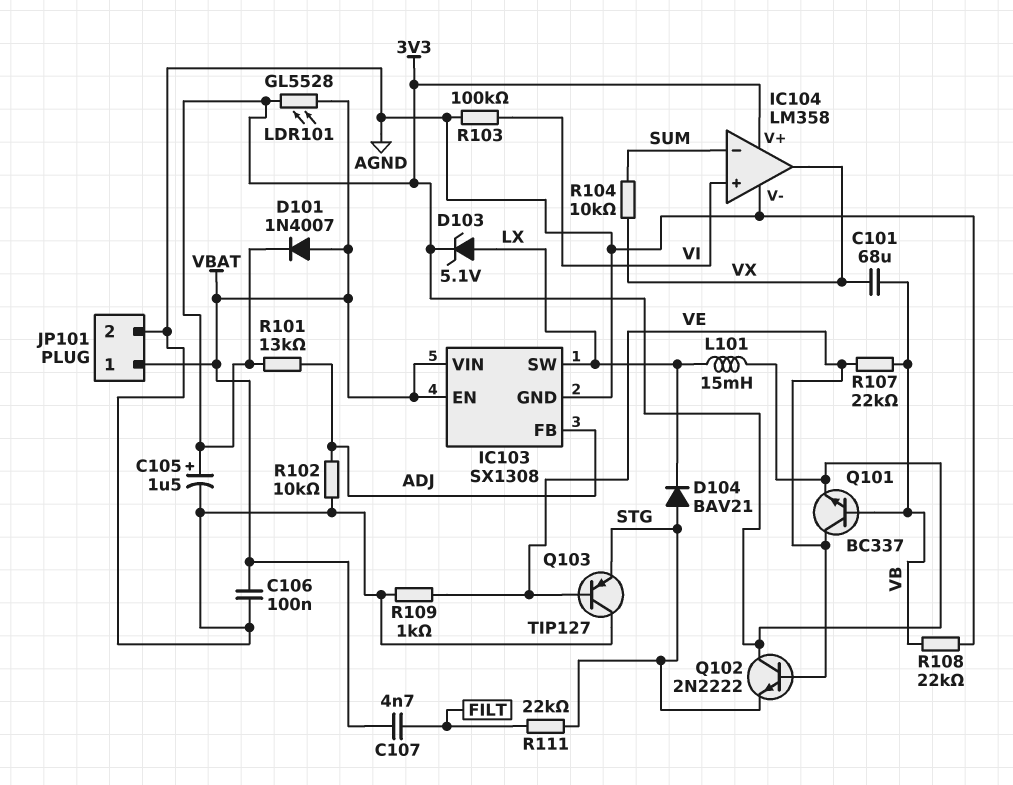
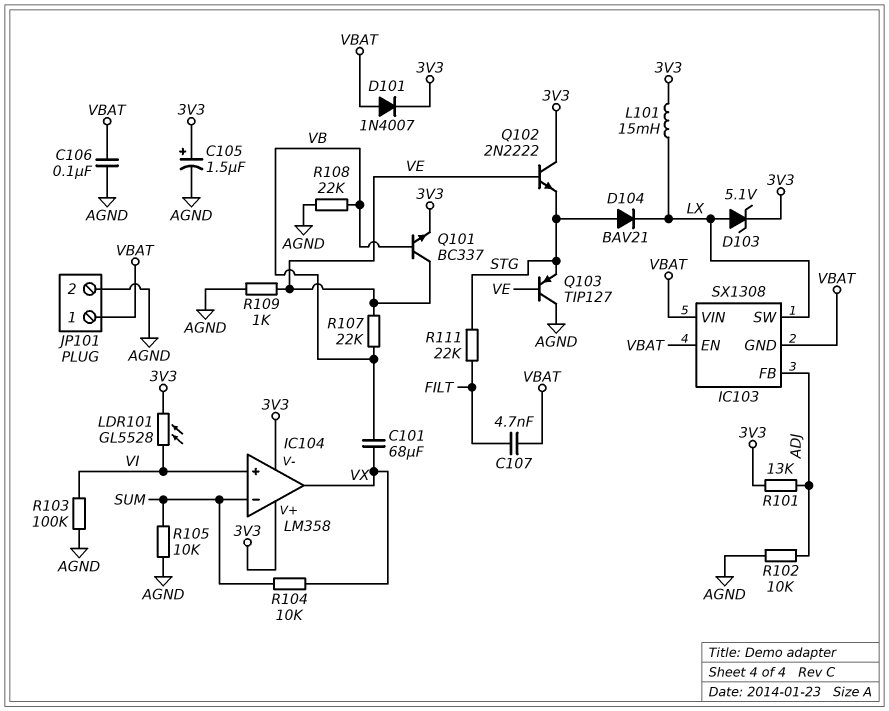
IC103 pin GND: AGND -> VBAT
IC104 pin V-: AGND -> 3V3
LDR101: GL5528 (3V3, VBAT) -> GL5528 (3V3, VI)
R105: none -> 10k (AGND, SUM)

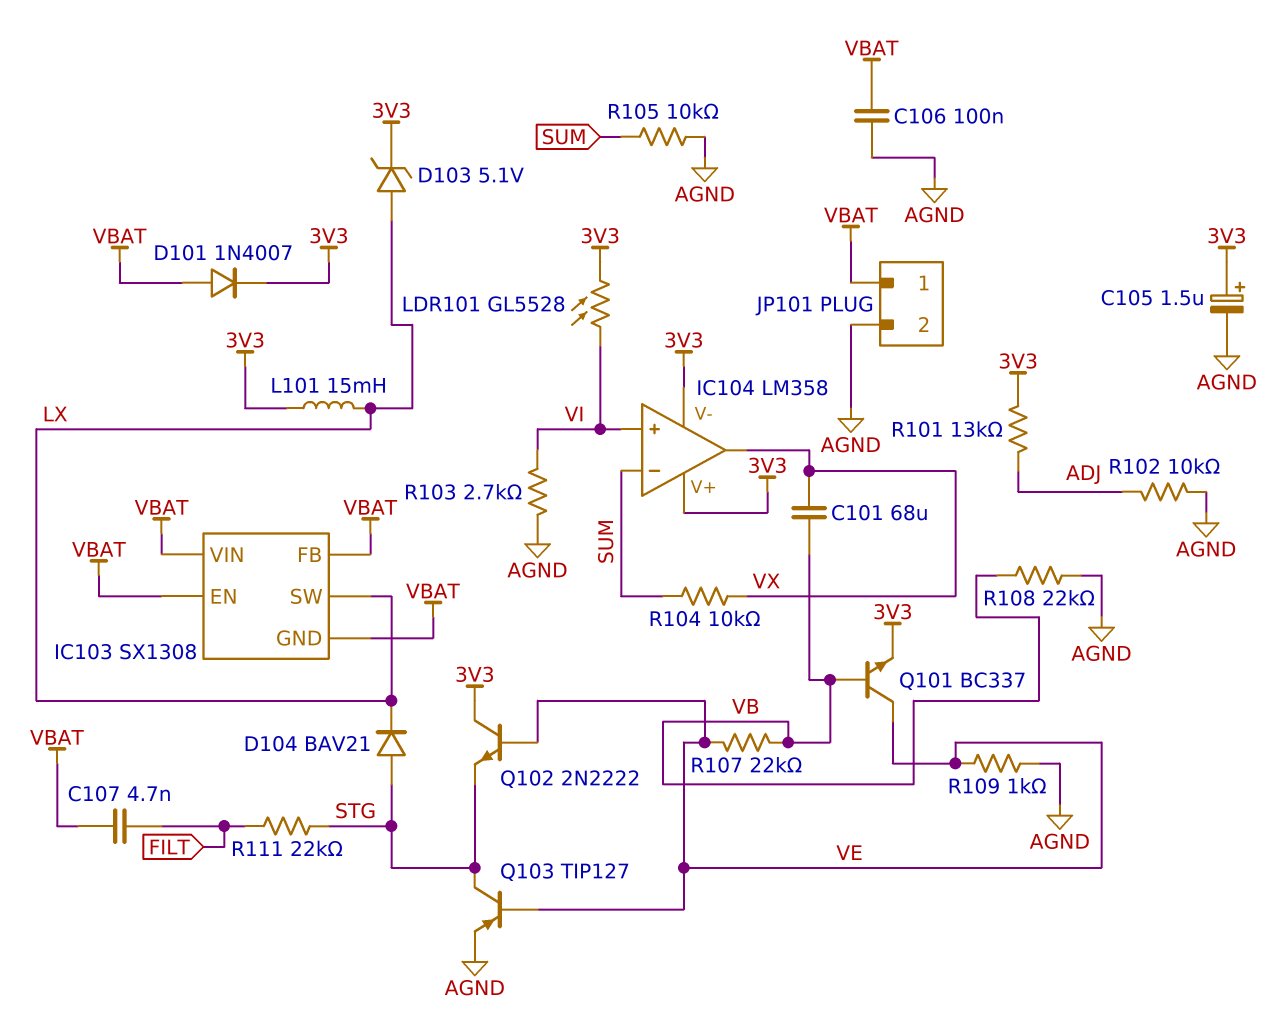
IC103 pin FB: ADJ -> VBAT
Q103: PNP TIP127 (B VE, C AGND, E STG) -> PNP TIP127 (B VE, C STG, E AGND)
R103: 100k (AGND, VI) -> 2.7k (AGND, VI)

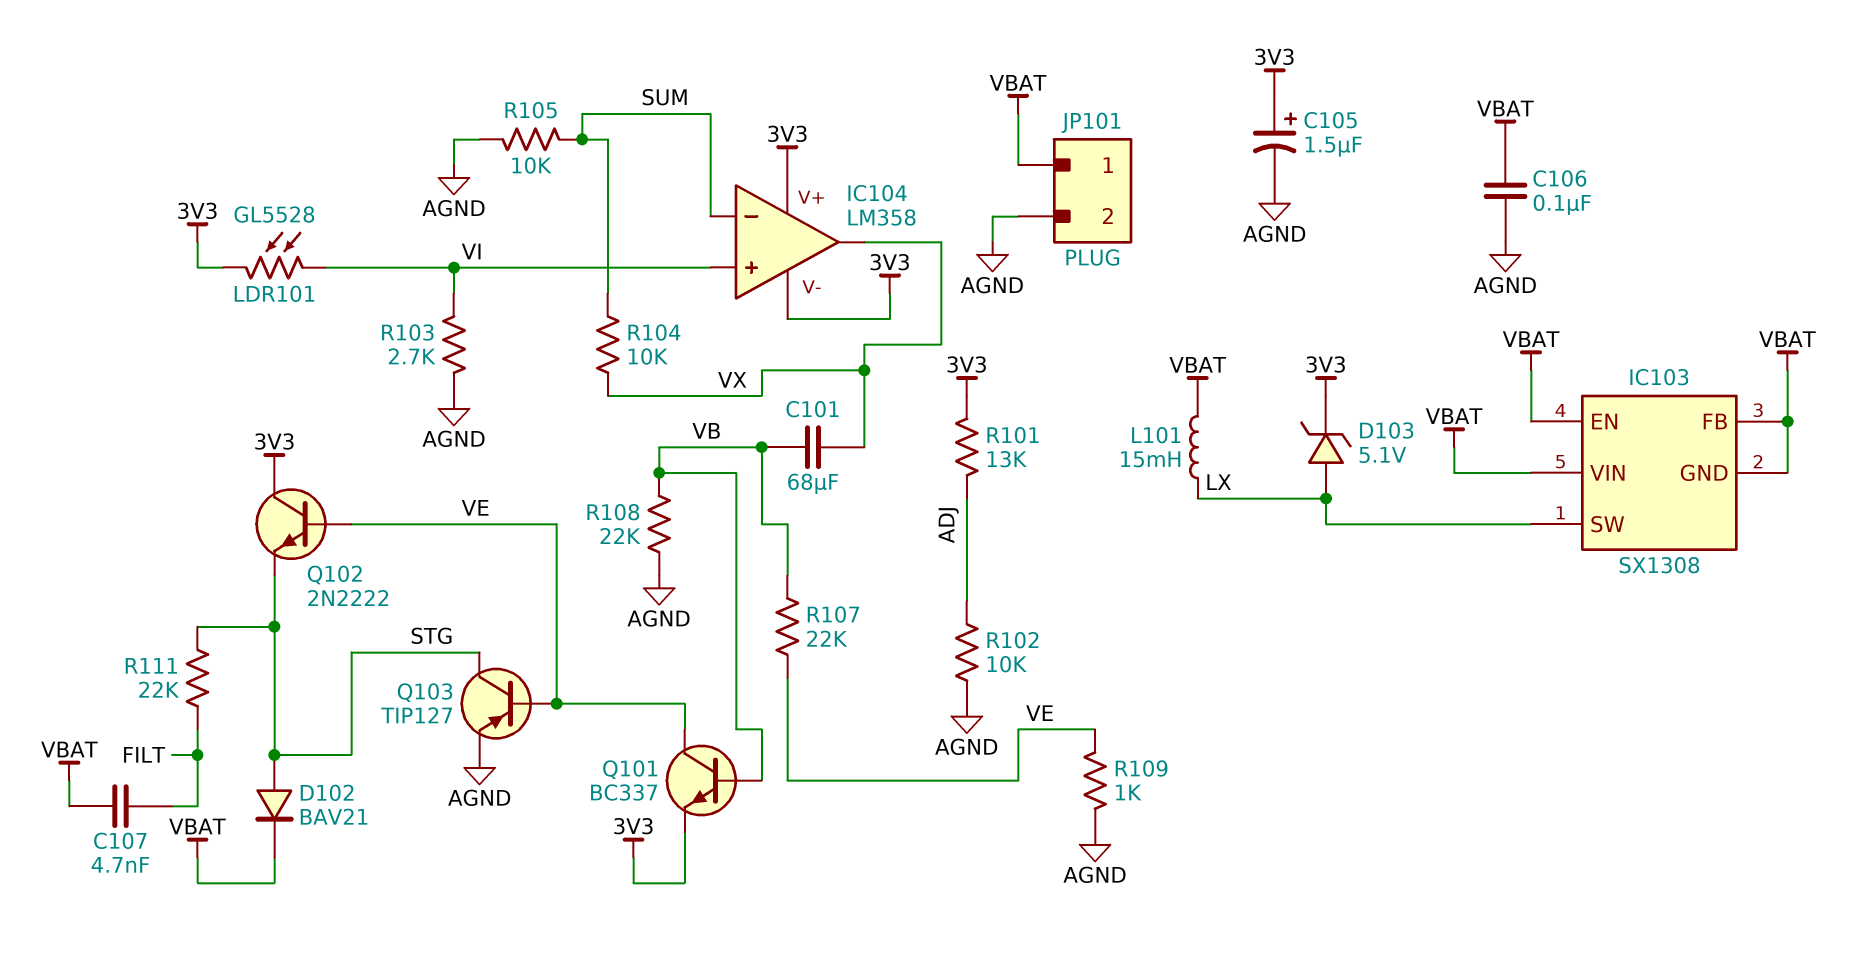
D101: diode 1N4007 (A VBAT, K 3V3) -> none
D102: none -> diode BAV21 (A STG, K VBAT)
D104: diode BAV21 (A STG, K LX) -> none
L101: 15mH (3V3, LX) -> 15mH (LX, VBAT)

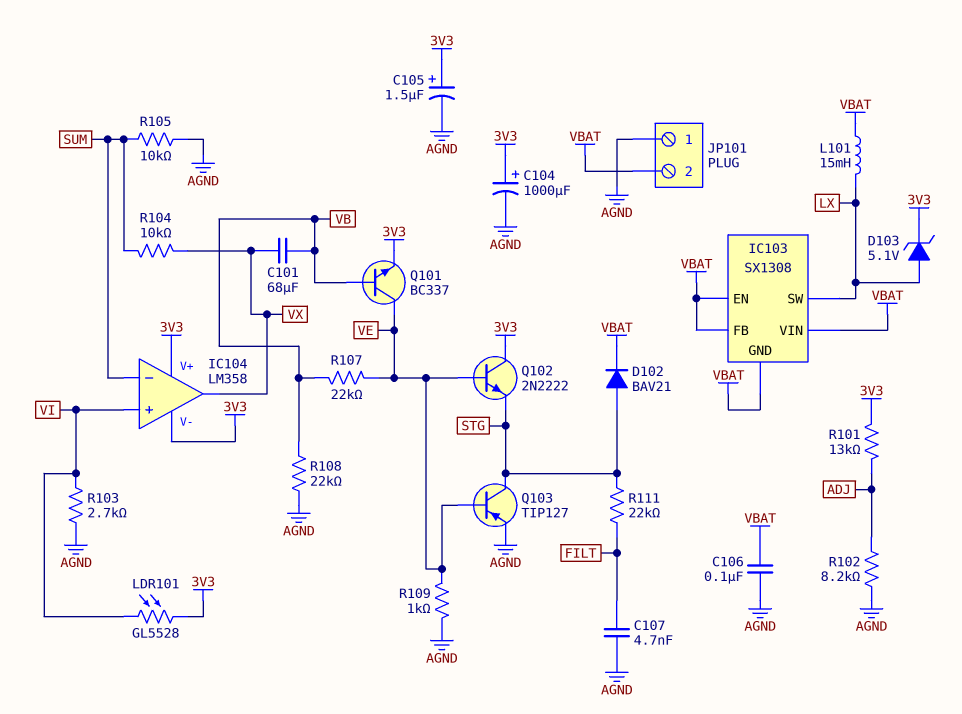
C104: none -> 1000uF (plus 3V3, minus AGND)
C107: 4.7nF (FILT, VBAT) -> 4.7nF (AGND, FILT)
JP101 pin 1: VBAT -> AGND
JP101 pin 2: AGND -> VBAT
R102: 10k (ADJ, AGND) -> 8.2k (ADJ, AGND)

